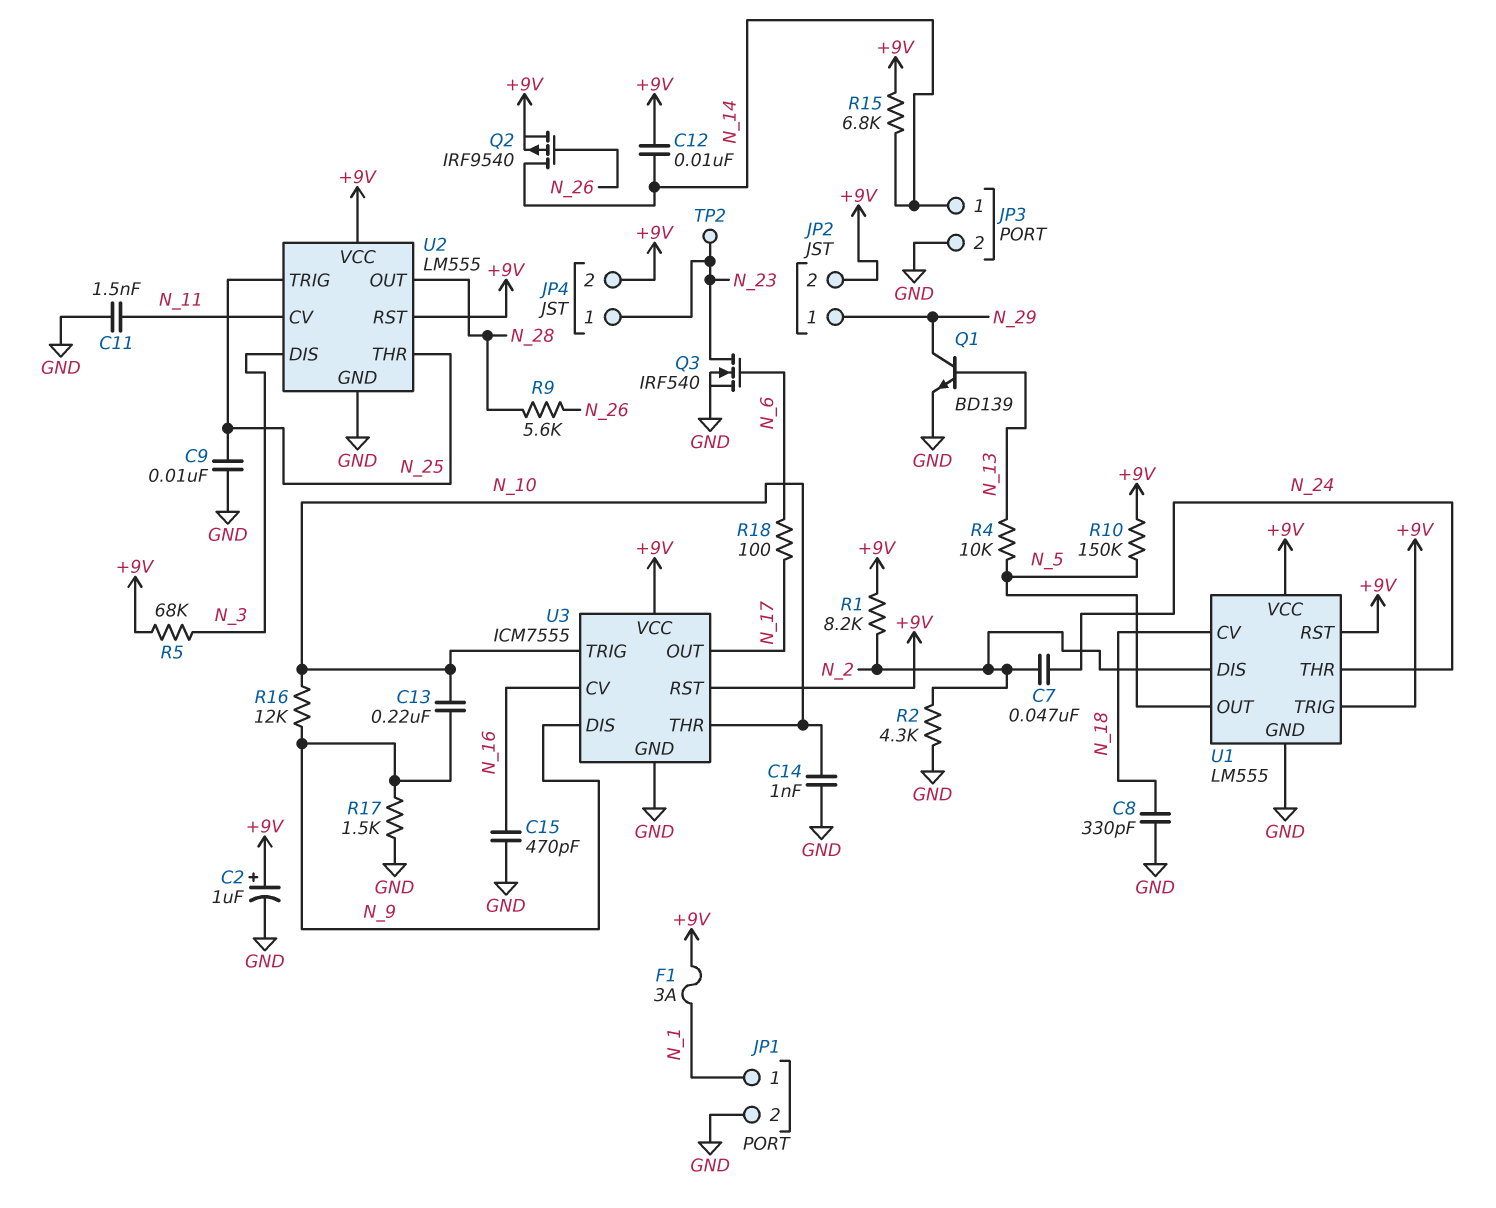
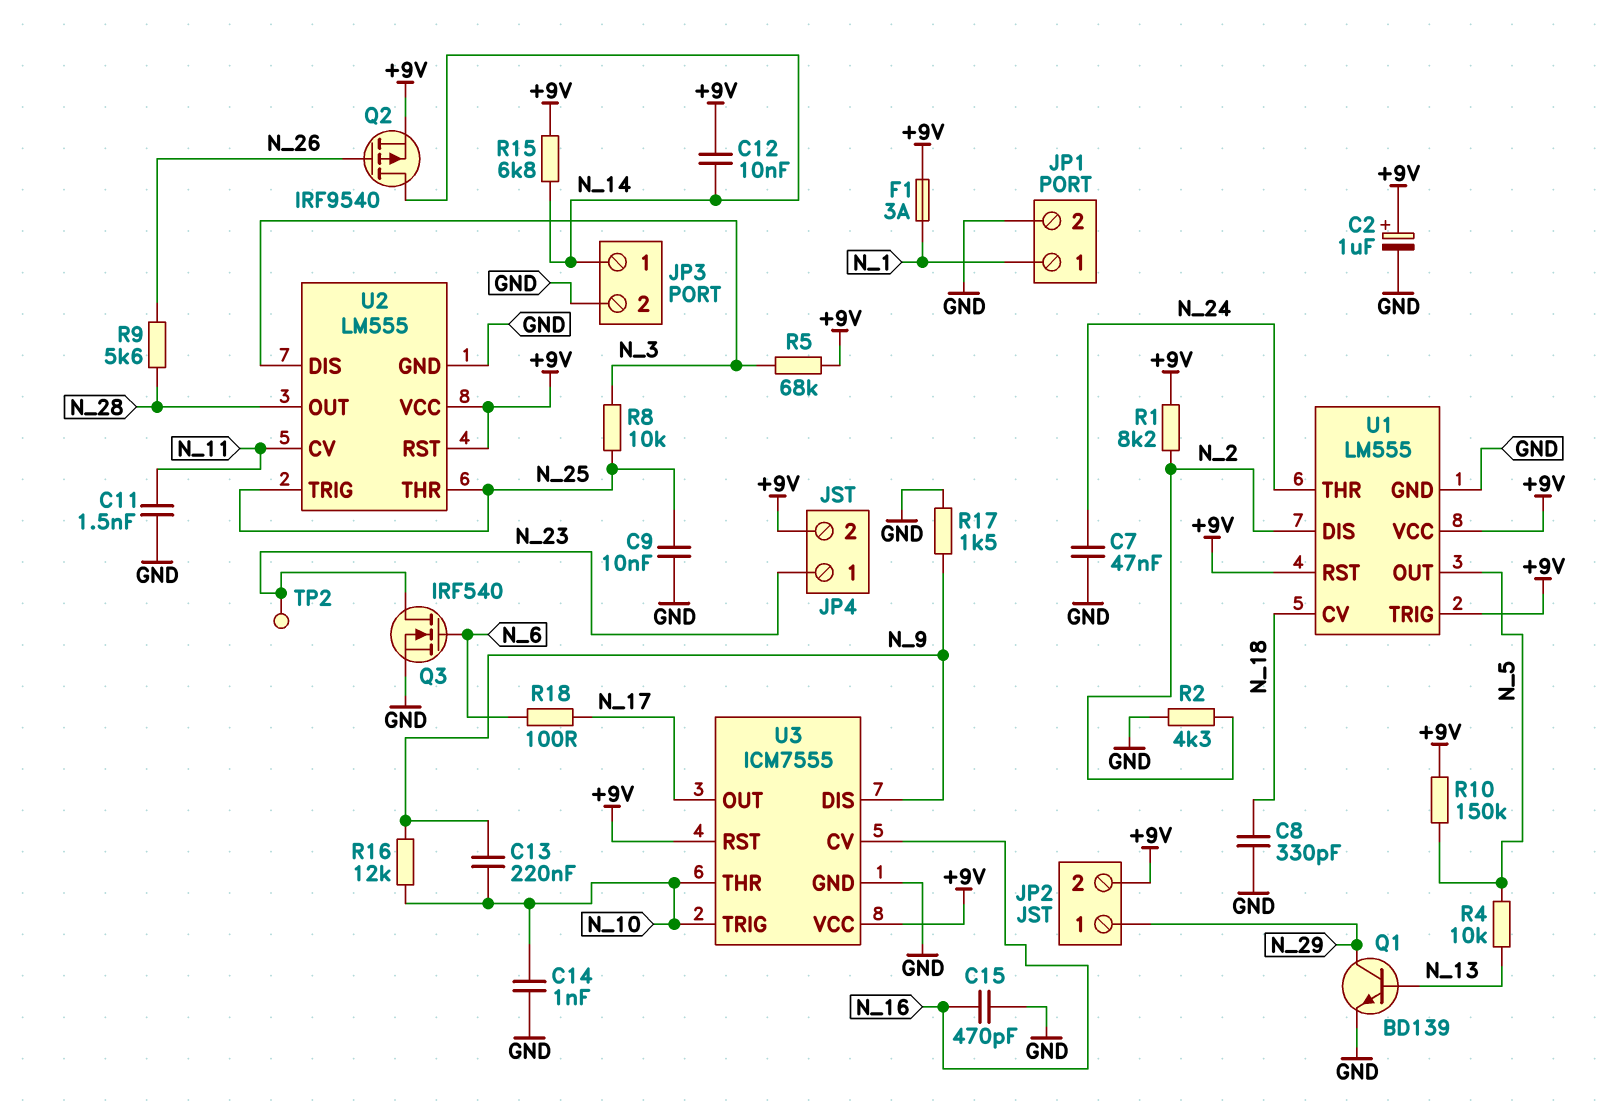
C7: 47nF (N_2, N_24) -> 47nF (GND, N_24)
R8: none -> 10k (N_3, N_25)

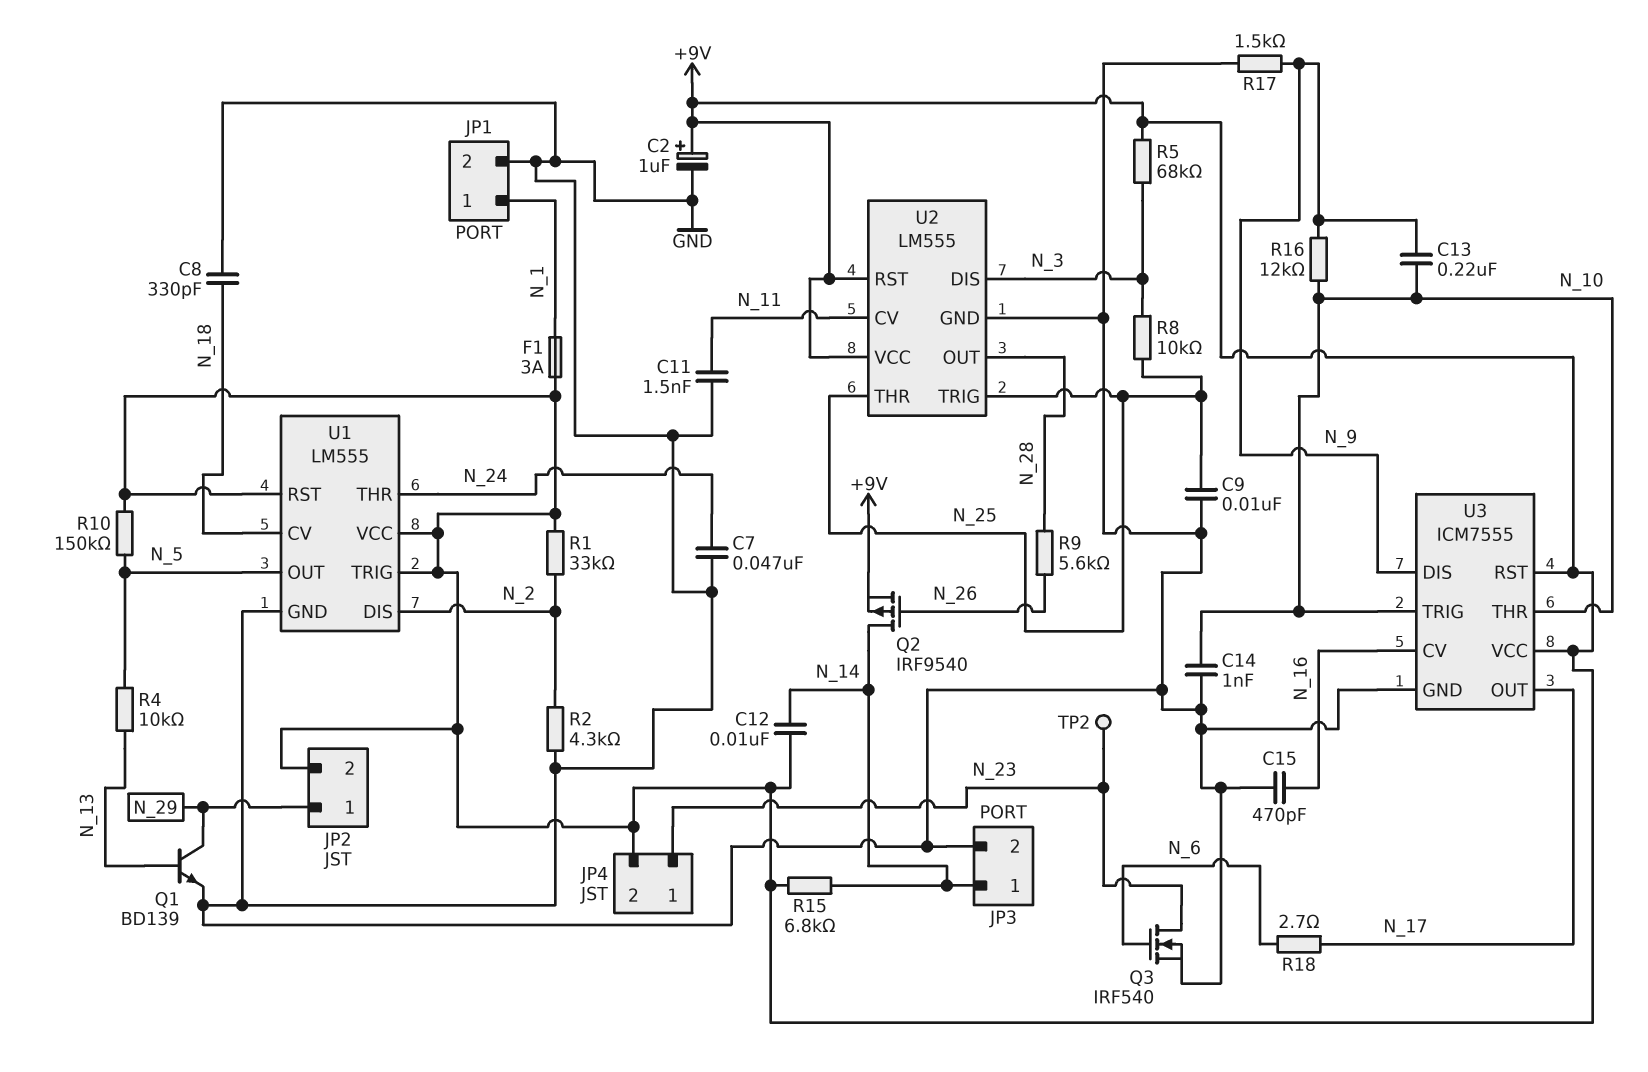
R1: 8.2k (+9V, N_2) -> 33k (+9V, N_2)
R18: 100 (N_6, N_17) -> 2.7 (N_6, N_17)

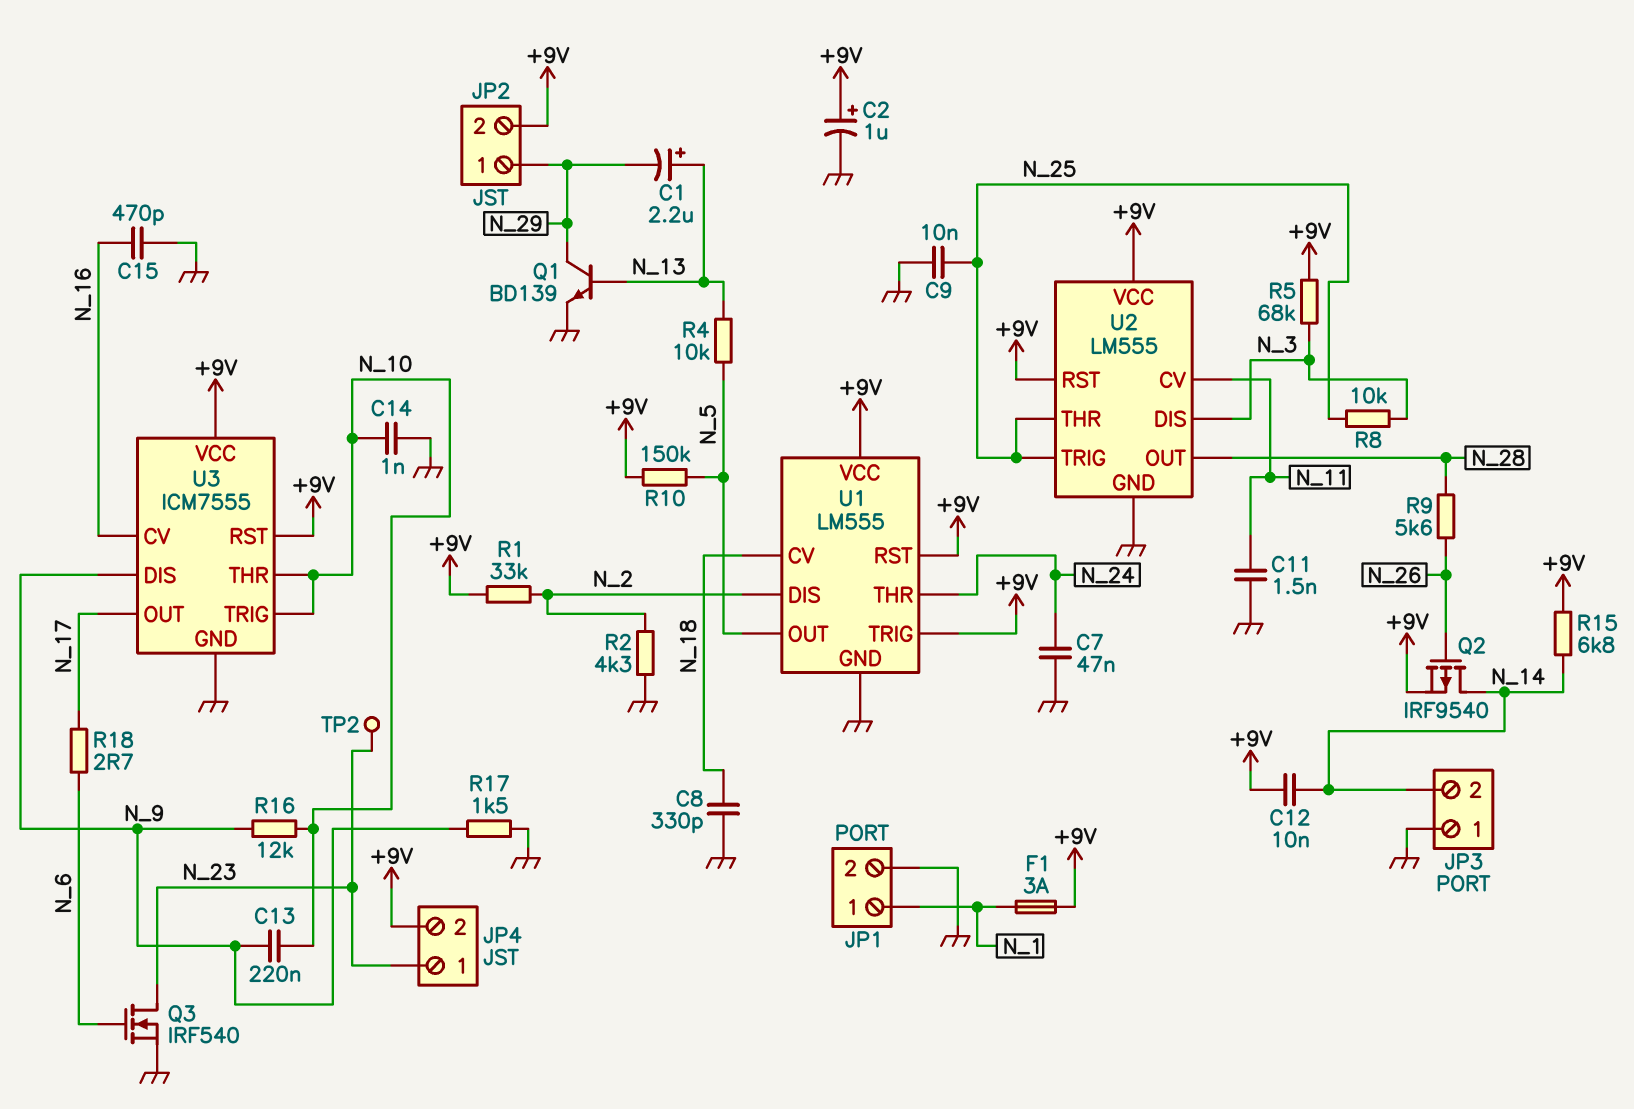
C1: none -> 2.2uF (plus N_13, minus N_29)
JP3 pin 1: N_14 -> GND
JP3 pin 2: GND -> N_14

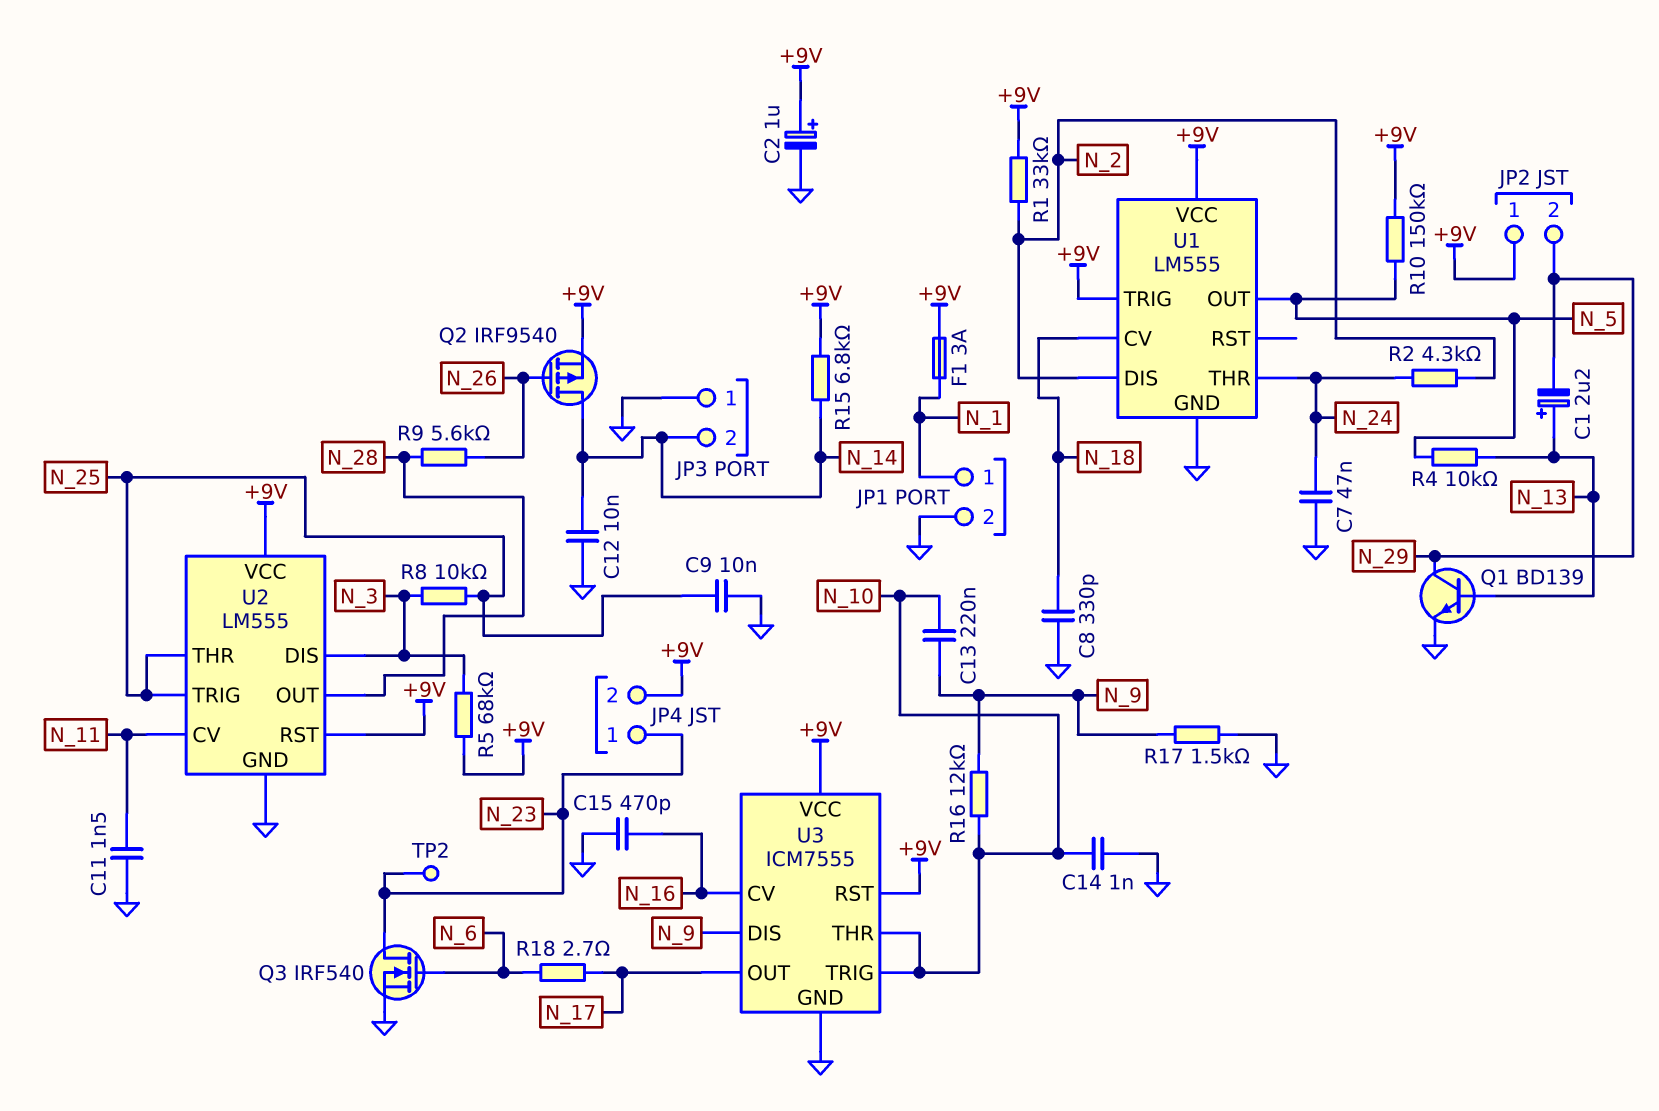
C12: 10nF (+9V, N_14) -> 10nF (GND, N_14)
JP2 pin 1: N_29 -> +9V
JP2 pin 2: +9V -> N_29
R2: 4.3k (GND, N_2) -> 4.3k (N_2, N_24)
U1 pin RST: +9V -> none

